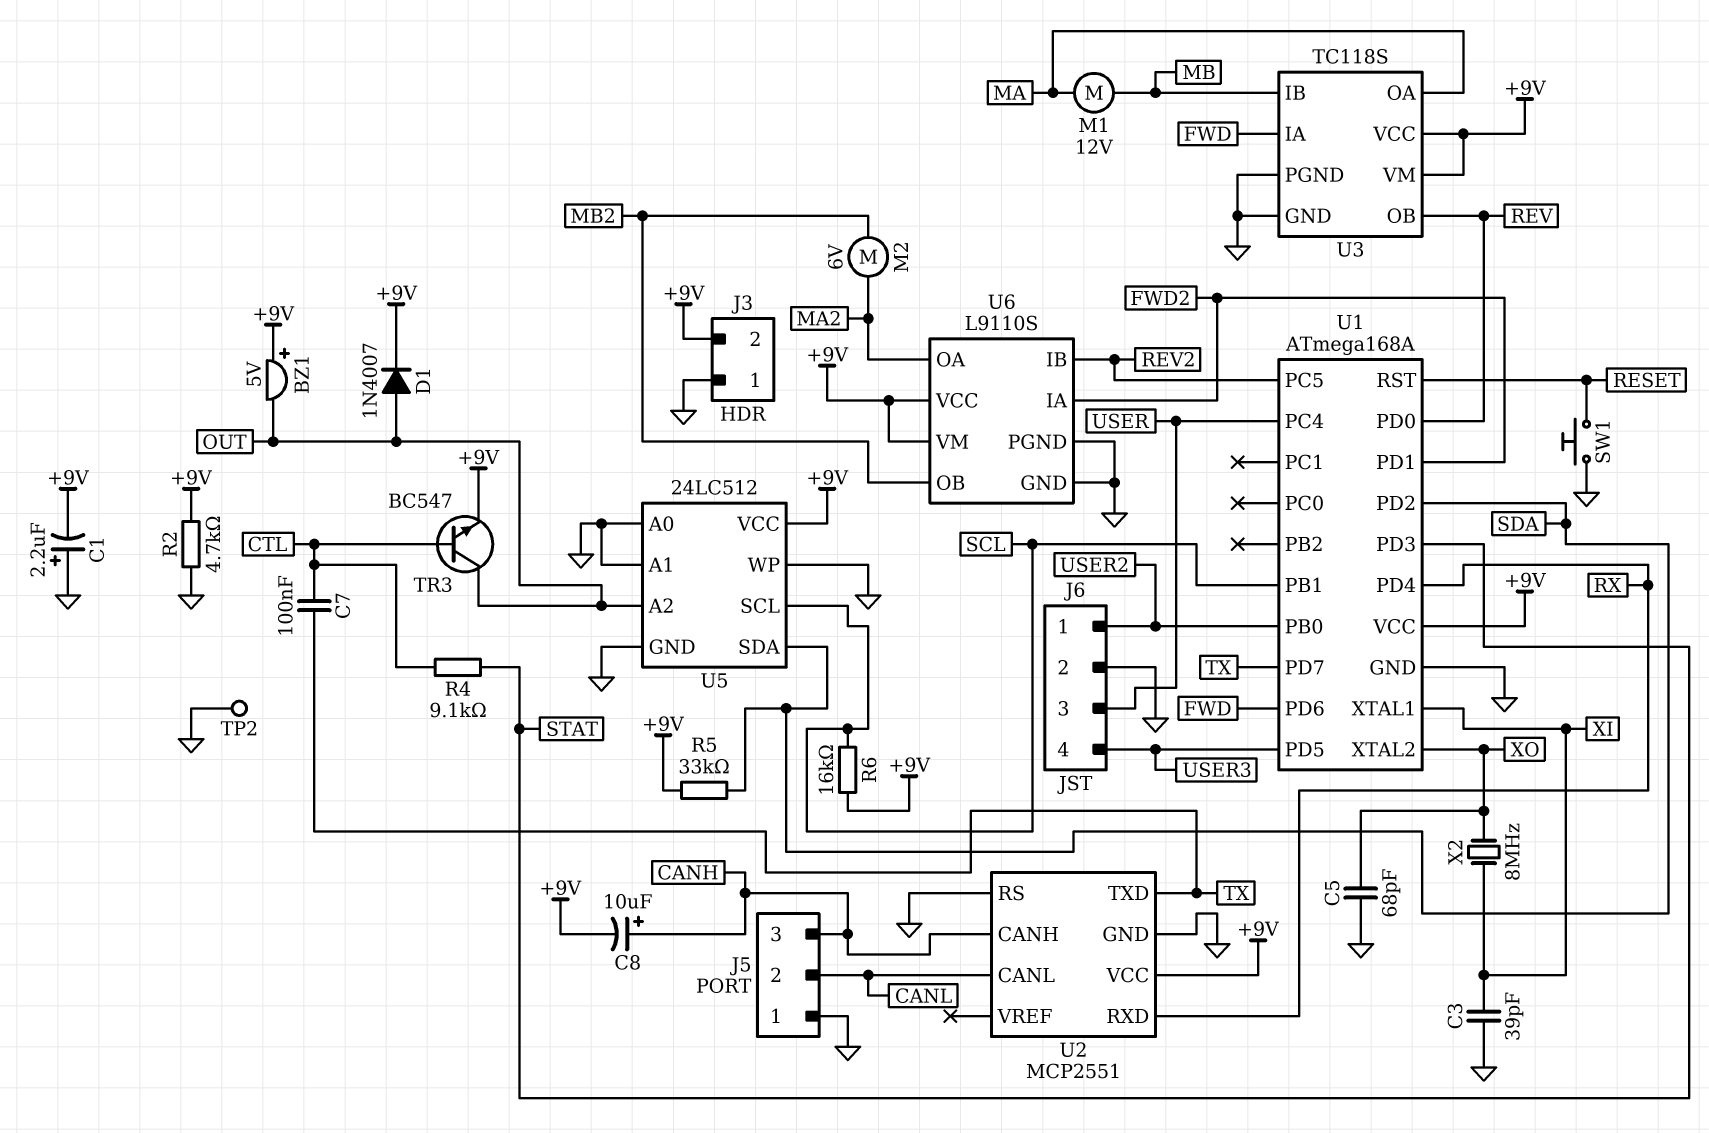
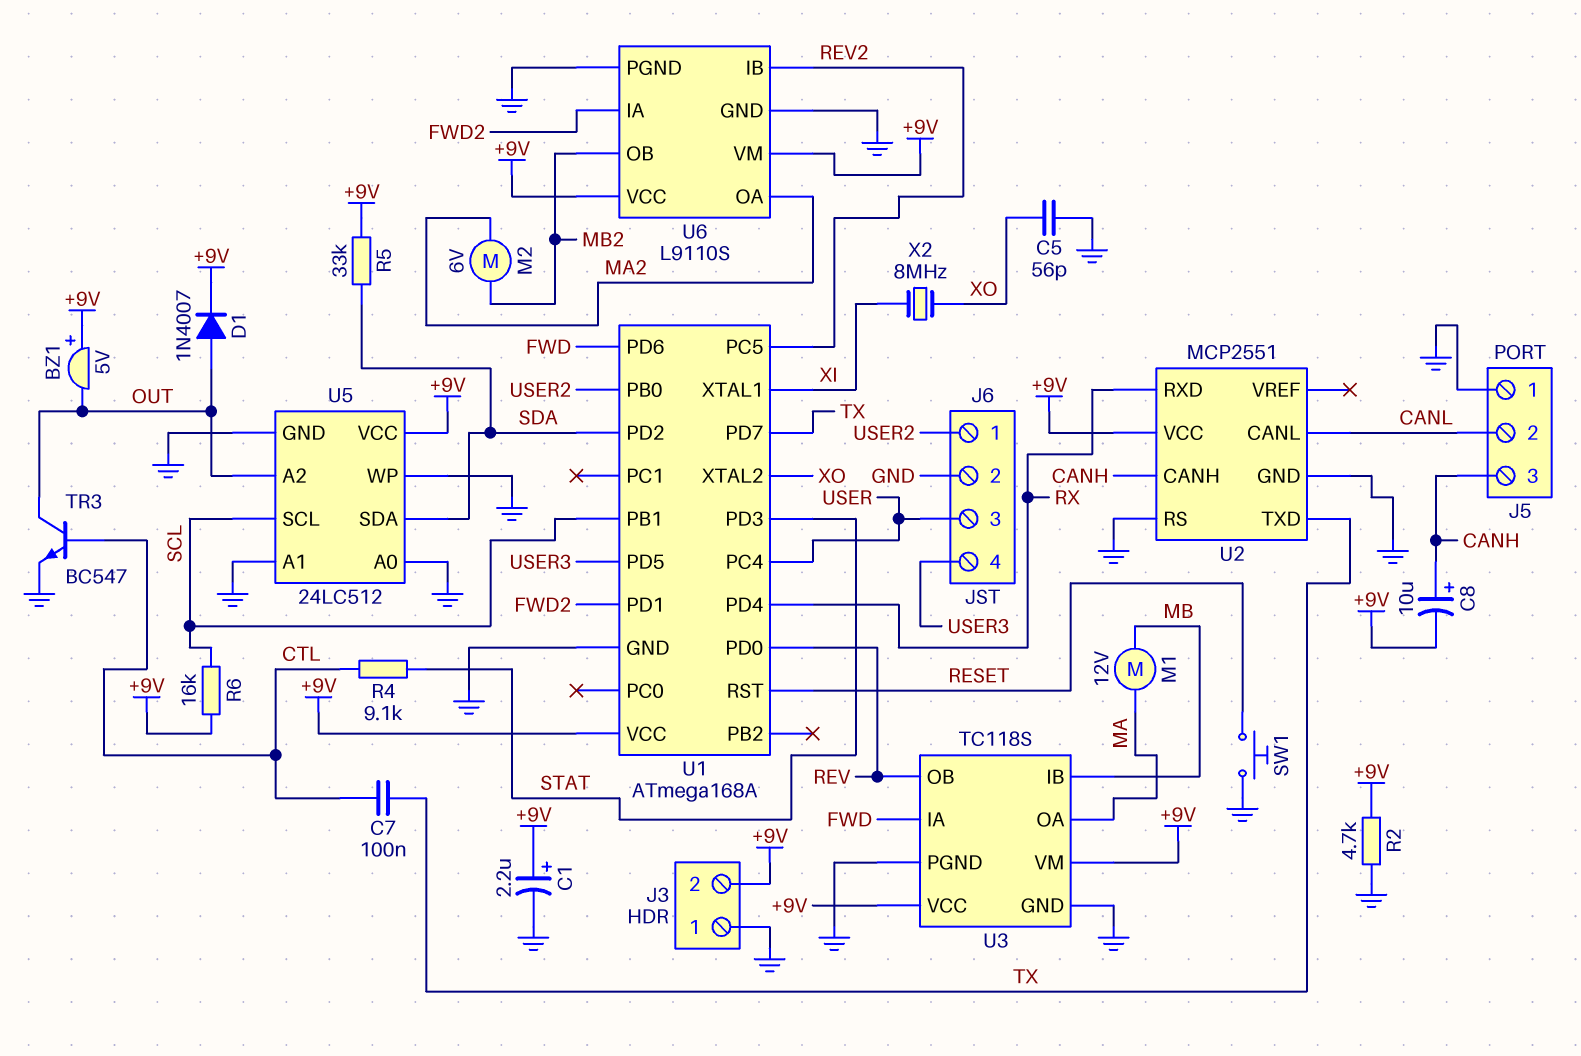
C1: 2.2uF (plus GND, minus +9V) -> 2.2uF (plus +9V, minus GND)
C3: 39pF (GND, XI) -> none
C5: 68pF (GND, XO) -> 56pF (GND, XO)
TP2: test point (GND) -> none
TR3: NPN BC547 (B CTL, C OUT, E +9V) -> NPN BC547 (B CTL, C OUT, E GND)

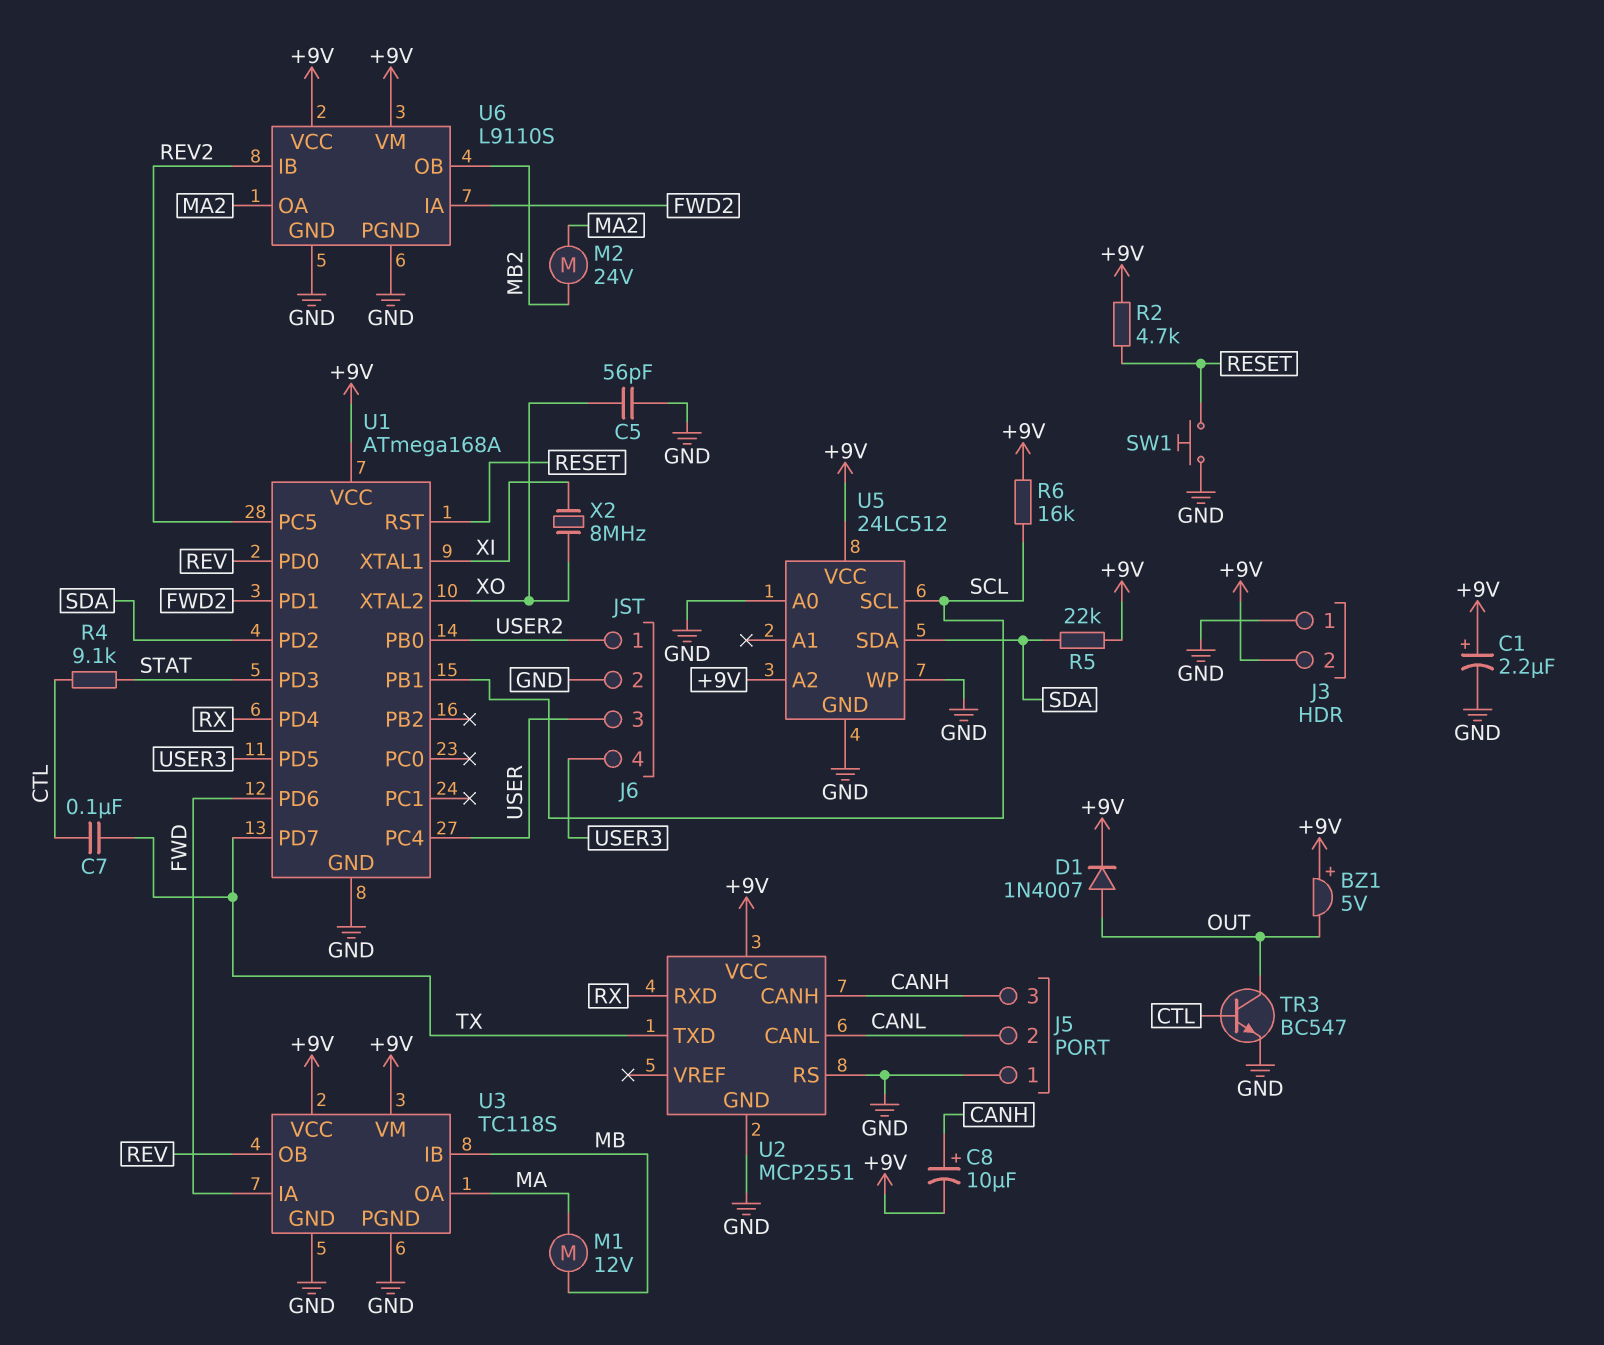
M2: motor 6V (MA2, MB2) -> motor 24V (MA2, MB2)
R2: 4.7k (+9V, GND) -> 4.7k (+9V, RESET)
R5: 33k (+9V, SDA) -> 22k (+9V, SDA)
U5 pin A1: GND -> none
U5 pin A2: OUT -> +9V

